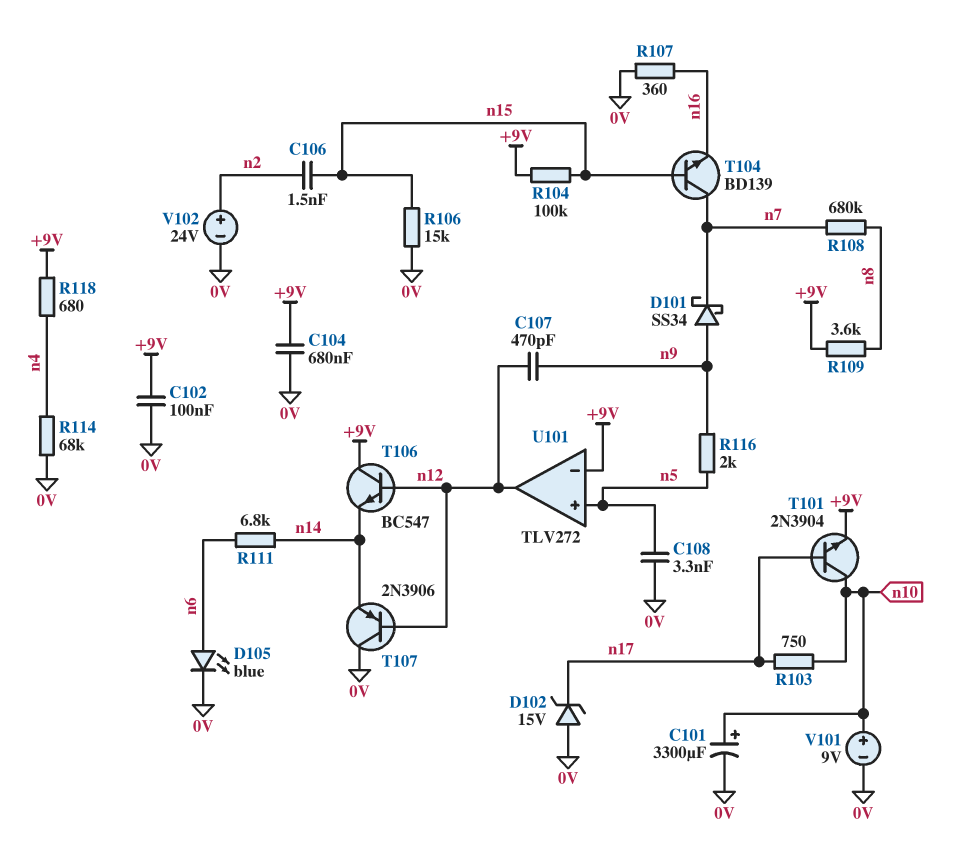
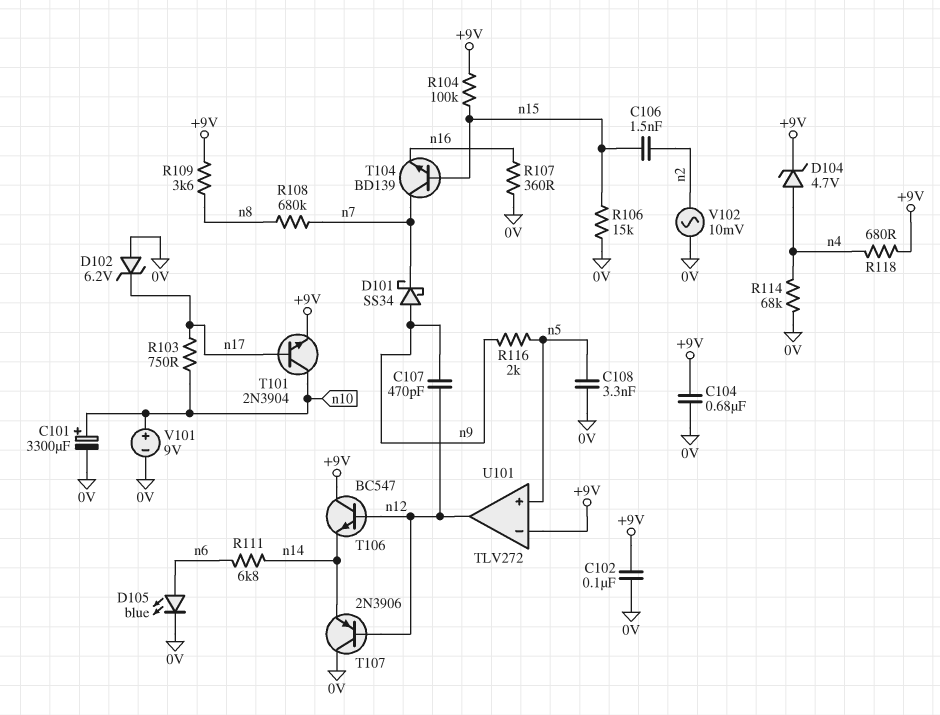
D102: zener 15V (A 0V, K n17) -> zener 6.2V (A 0V, K n17)
D104: none -> zener 4.7V (A n4, K +9V)
V102: 24V (plus n2, minus 0V) -> AC 10mV (0V, n2)

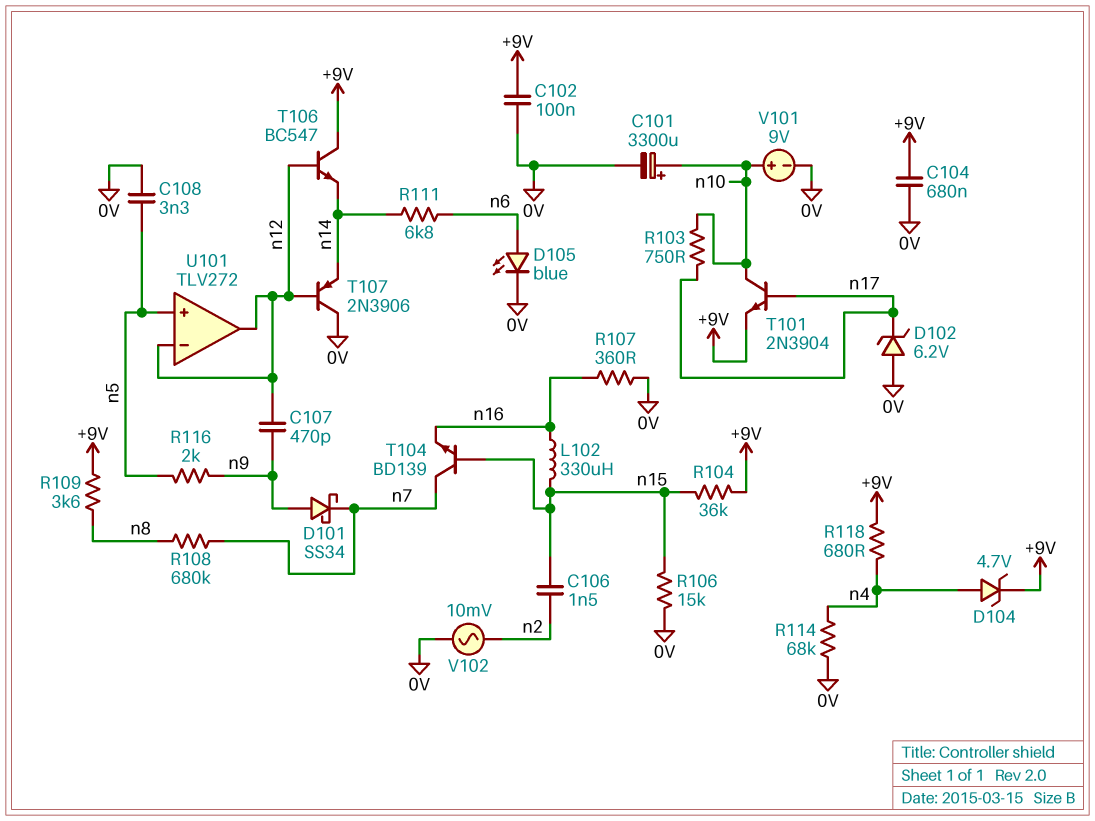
L102: none -> 330uH (n15, n16)
R104: 100k (+9V, n15) -> 36k (+9V, n15)
U101 pin in-: +9V -> n12

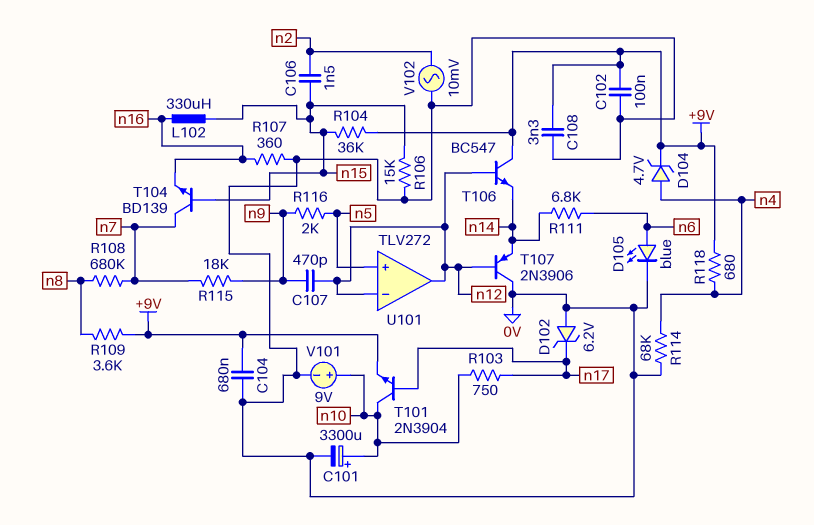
C108: 3.3nF (0V, n5) -> 3.3nF (+9V, 0V)
D101: schottky SS34 (A n9, K n7) -> none
R115: none -> 18k (n7, n9)

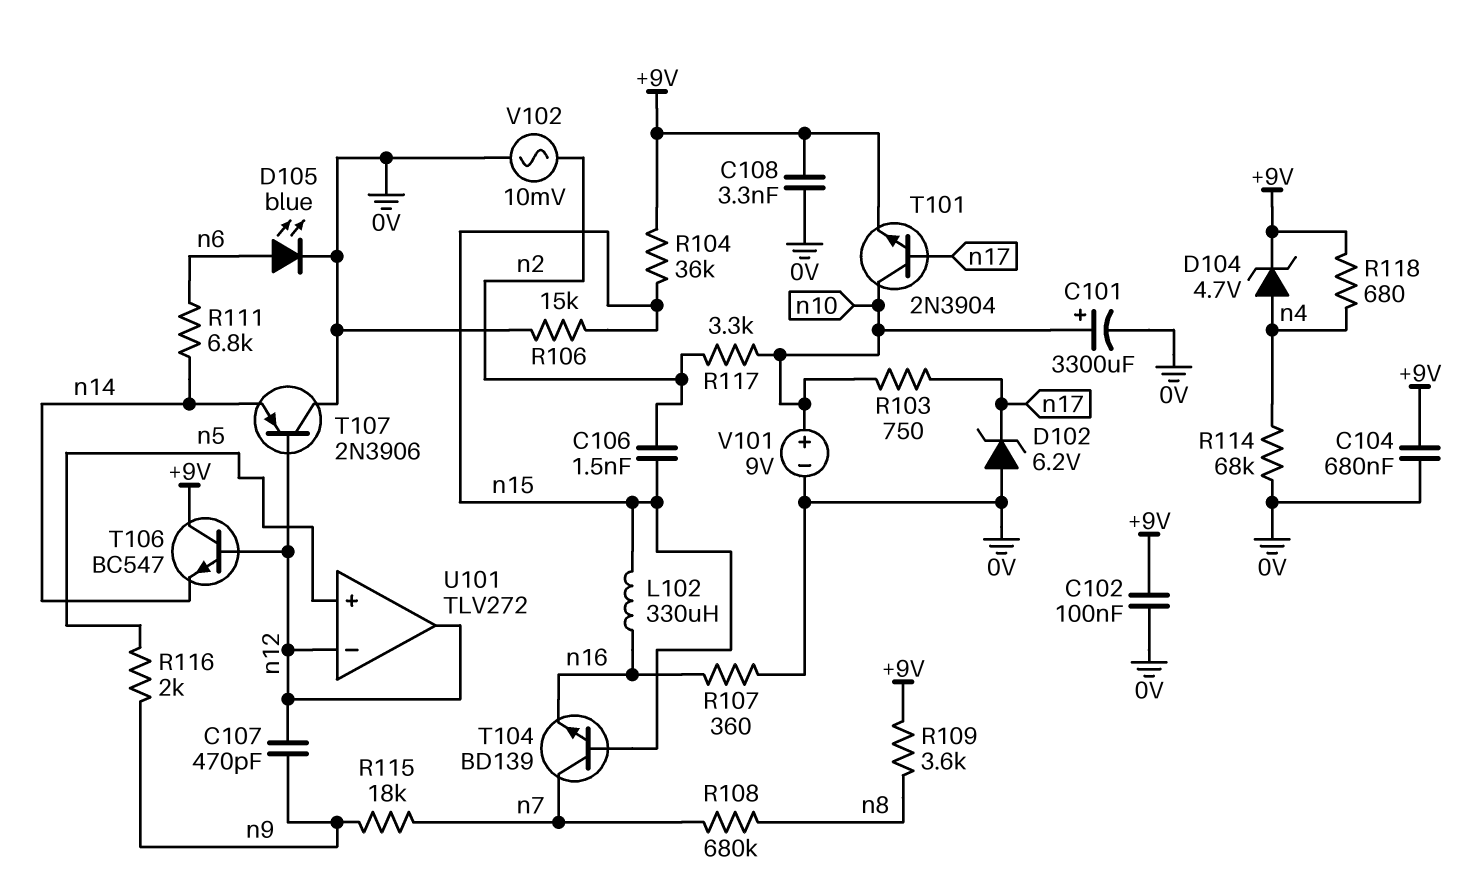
R117: none -> 3.3k (n2, n10)

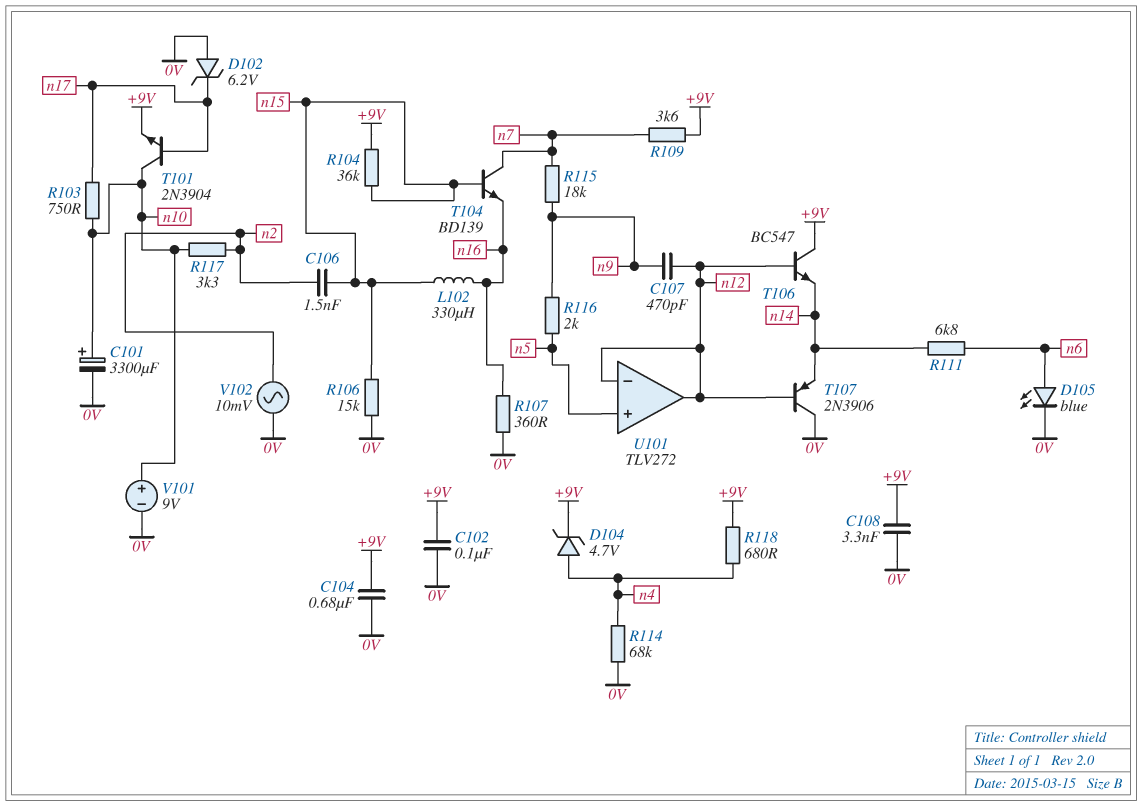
R108: 680k (n7, n8) -> none
R109: 3.6k (+9V, n8) -> 3.6k (+9V, n7)

